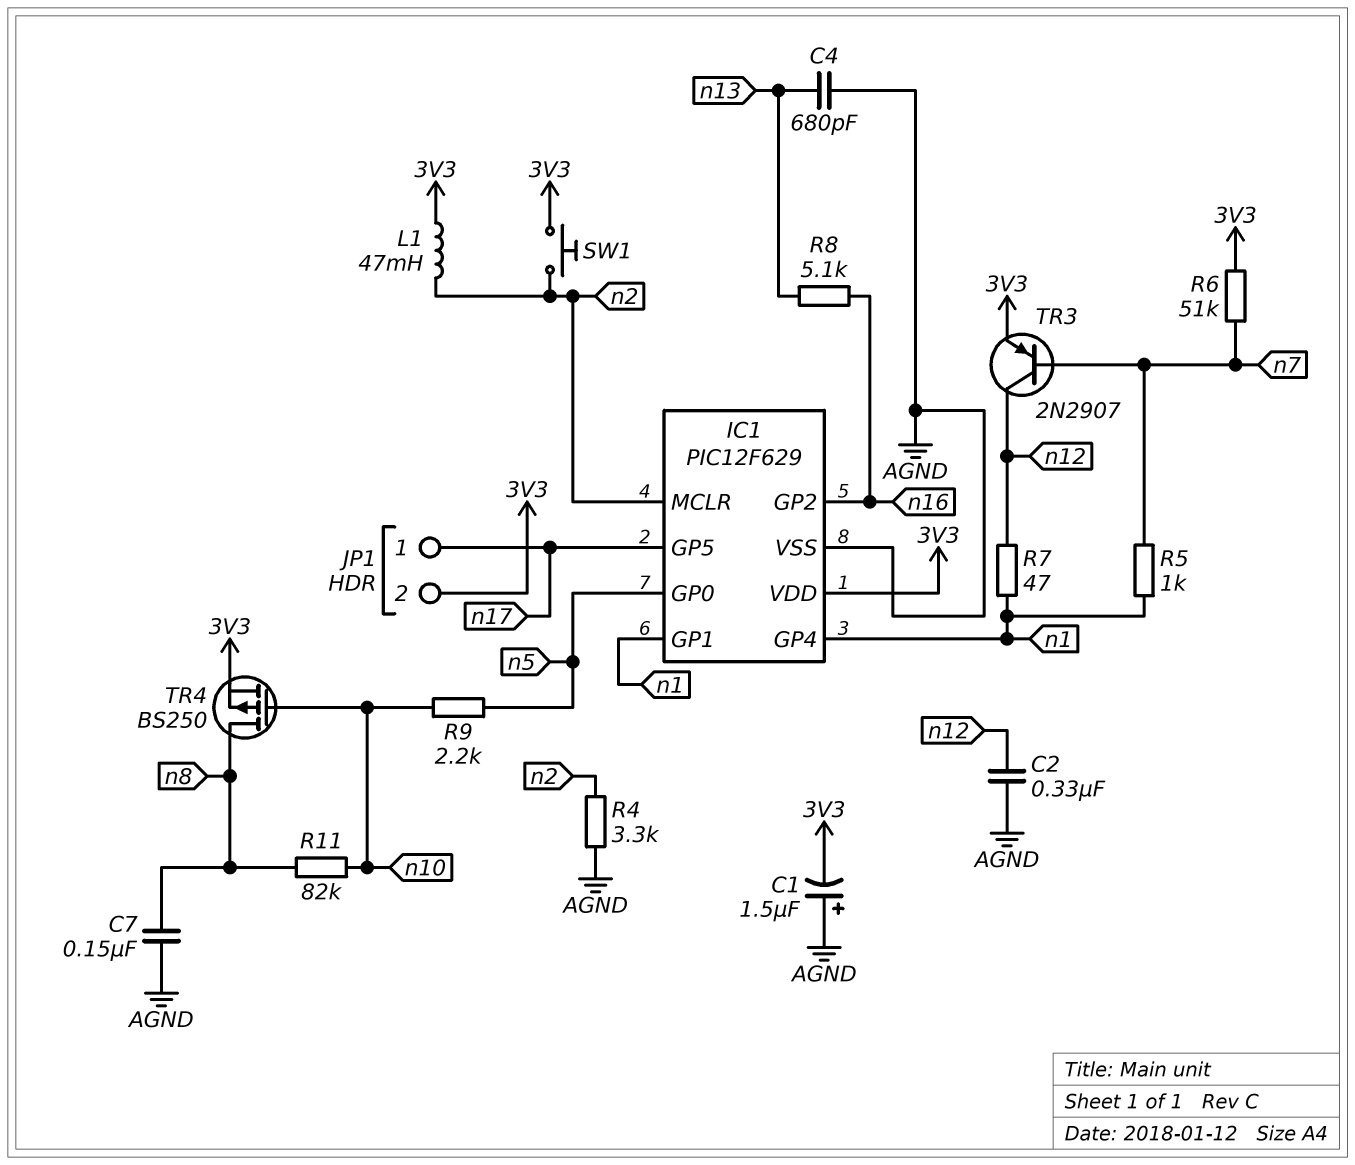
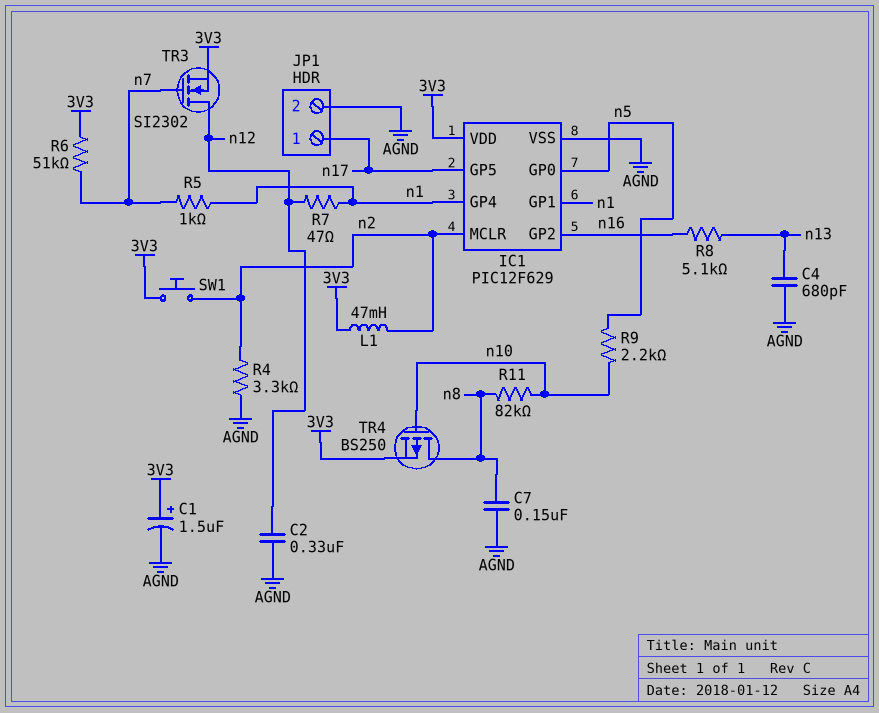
C1: 1.5uF (plus AGND, minus 3V3) -> 1.5uF (plus 3V3, minus AGND)
JP1 pin 2: 3V3 -> AGND
TR3: PNP 2N2907 (B n7, C n12, E 3V3) -> NMOS SI2302 (G n7, D n12, S 3V3)

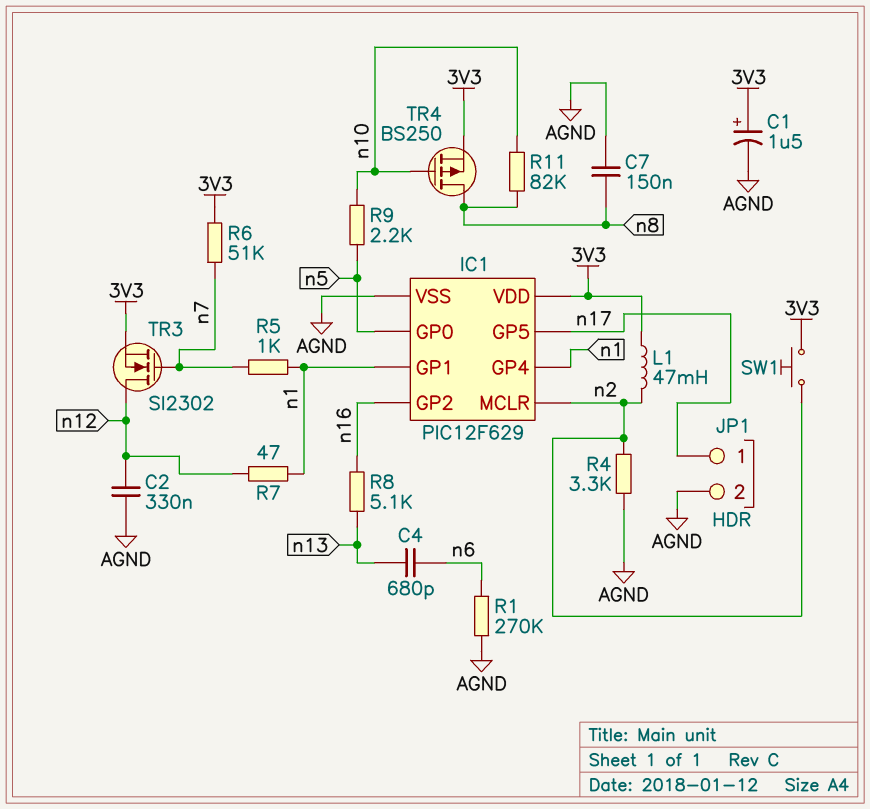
C4: 680pF (AGND, n13) -> 680pF (n6, n13)
R1: none -> 270k (AGND, n6)

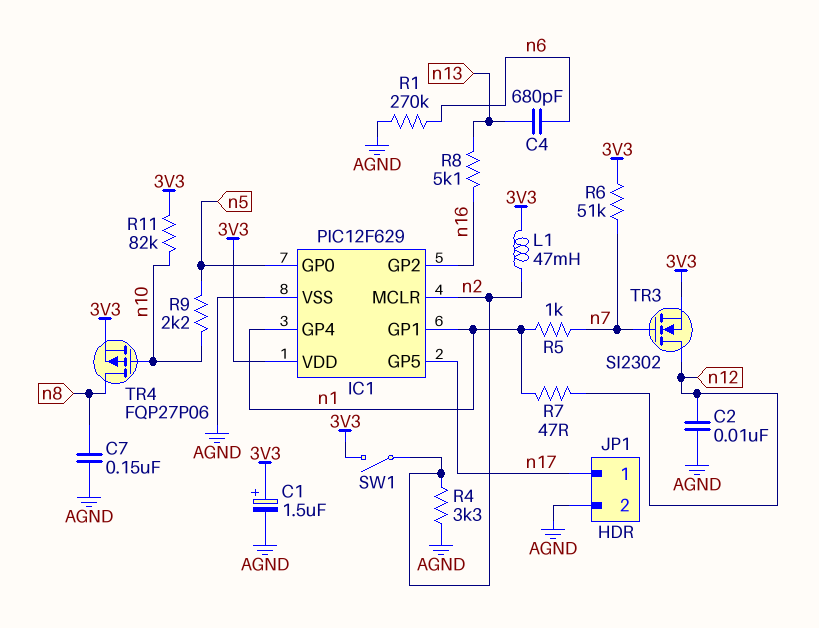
C2: 330nF (AGND, n12) -> 10nF (AGND, n12)
R11: 82k (n8, n10) -> 82k (3V3, n10)
SW1: button (3V3, n2) -> switch (3V3, n2)
TR4: PMOS BS250 (G n10, D n8, S 3V3) -> PMOS FQP27P06 (G n10, D n8, S 3V3)

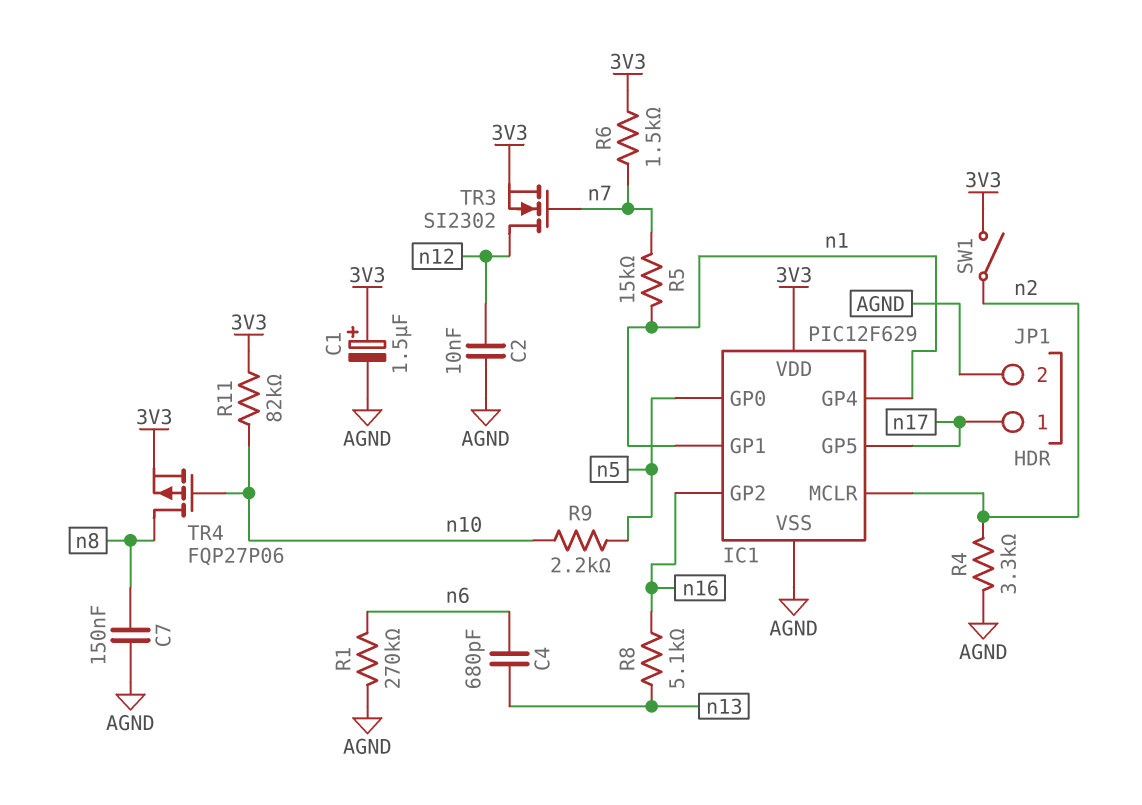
L1: 47mH (3V3, n2) -> none
R5: 1k (n1, n7) -> 15k (n1, n7)
R6: 51k (3V3, n7) -> 1.5k (3V3, n7)
R7: 47 (n1, n12) -> none

